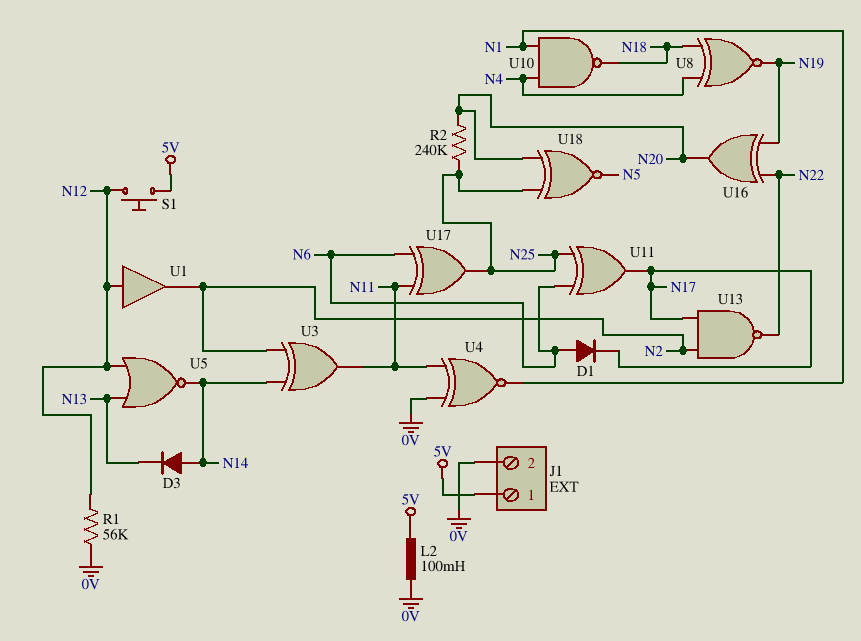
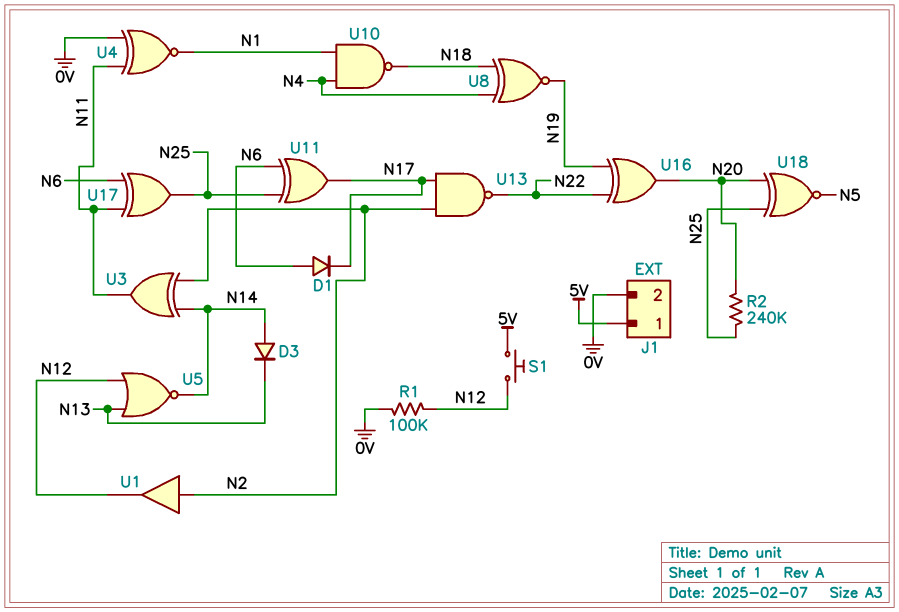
L2: 100mH (0V, 5V) -> none
R1: 56k (0V, N12) -> 100k (0V, N12)
U1: buffer (in N12, out N2) -> buffer (in N2, out N12)

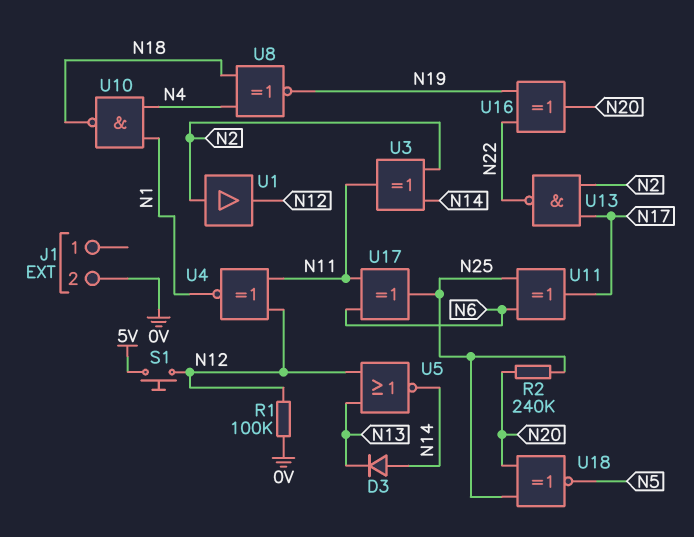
D1: diode (A N6, K N17) -> none
J1 pin 1: 5V -> none
U4: XNOR (in 0V, in N11, out N1) -> XNOR (in N11, in N12, out N1)

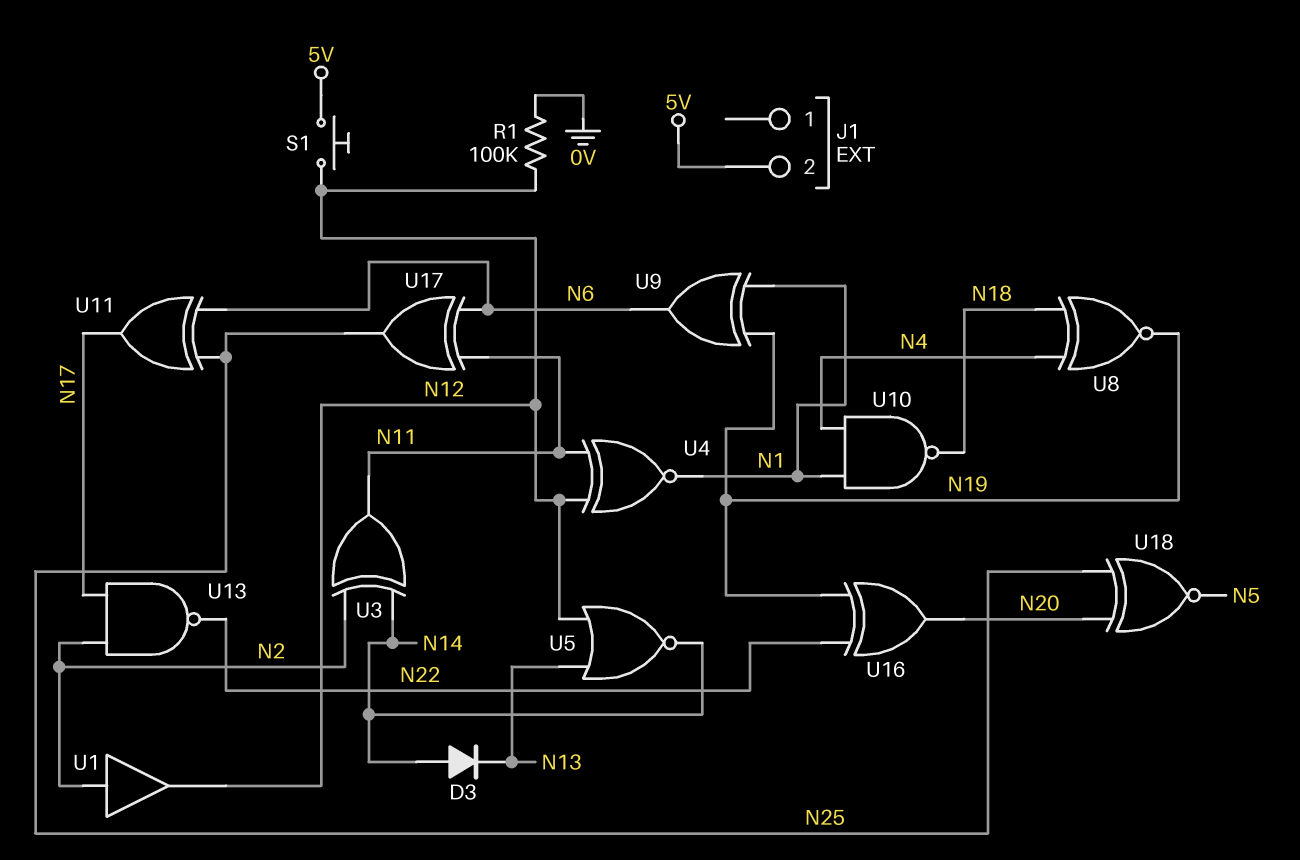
J1 pin 2: 0V -> 5V
R2: 240k (N20, N25) -> none
U9: none -> XOR (in N1, in N19, out N6)

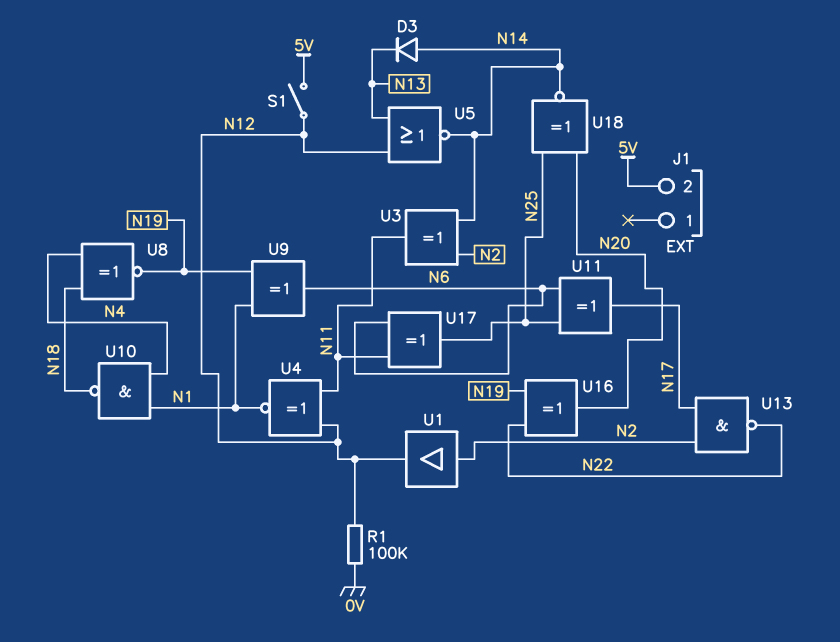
S1: button (5V, N12) -> switch (5V, N12)
U18: XNOR (in N20, in N25, out N5) -> XNOR (in N20, in N25, out N14)

